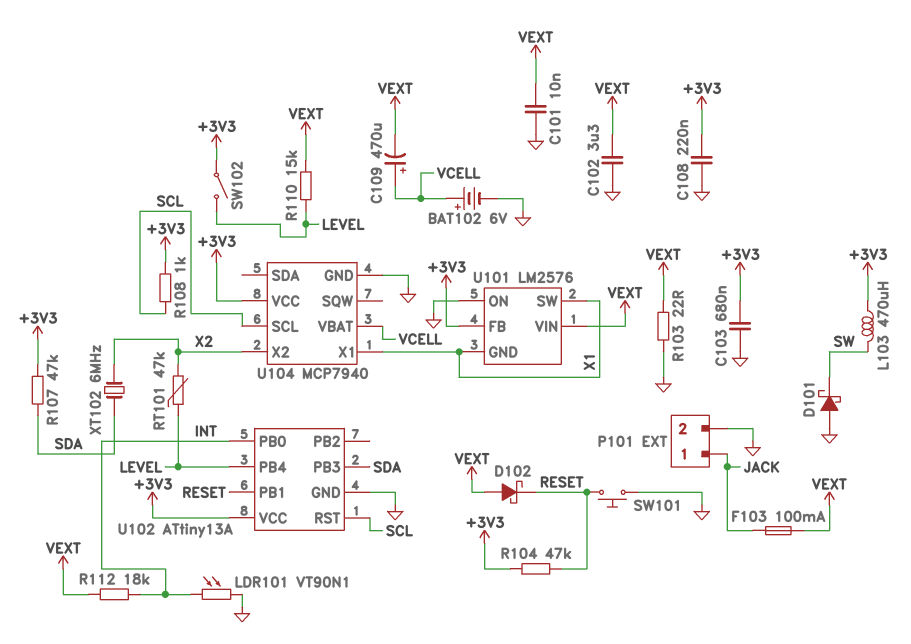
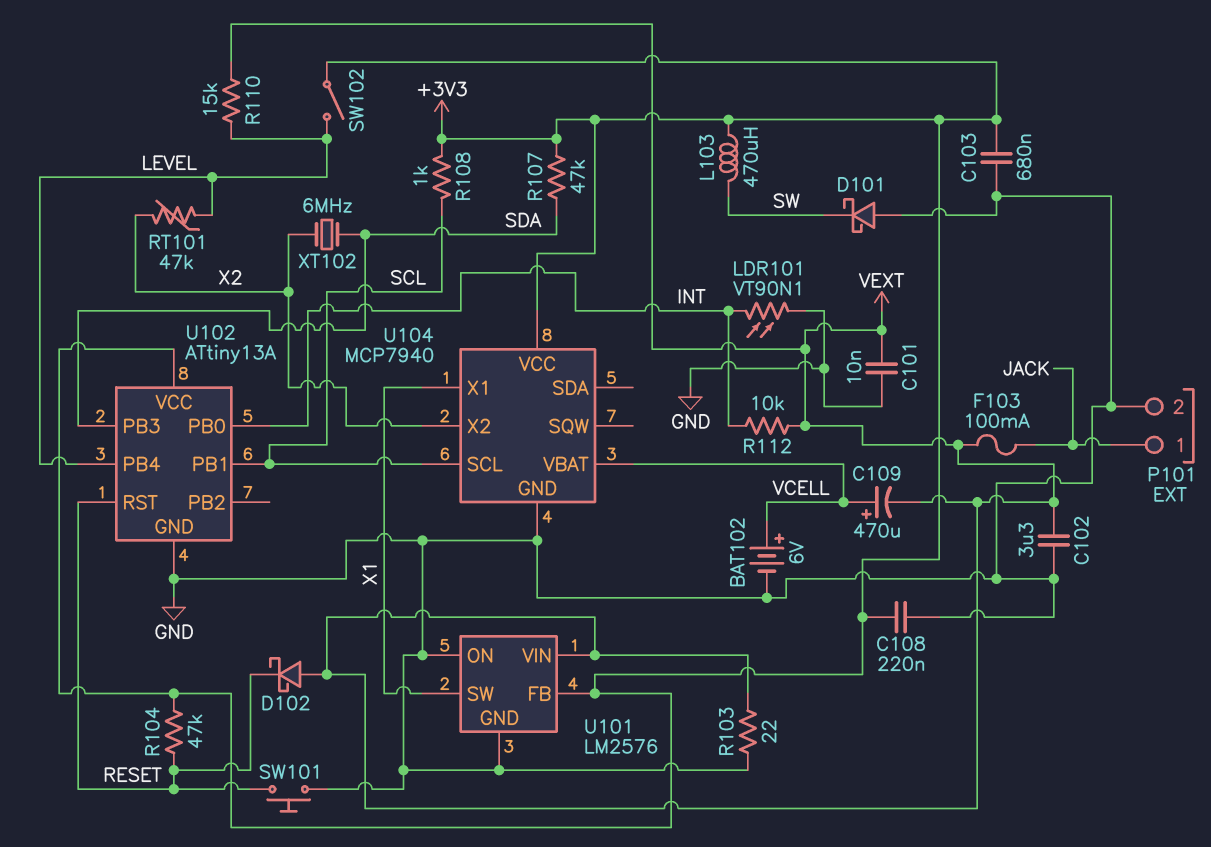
R112: 18k (INT, VEXT) -> 10k (INT, VEXT)
U101 pin GND: X1 -> GND
U102 pin PB1: RESET -> SCL
U102 pin RST: SCL -> RESET

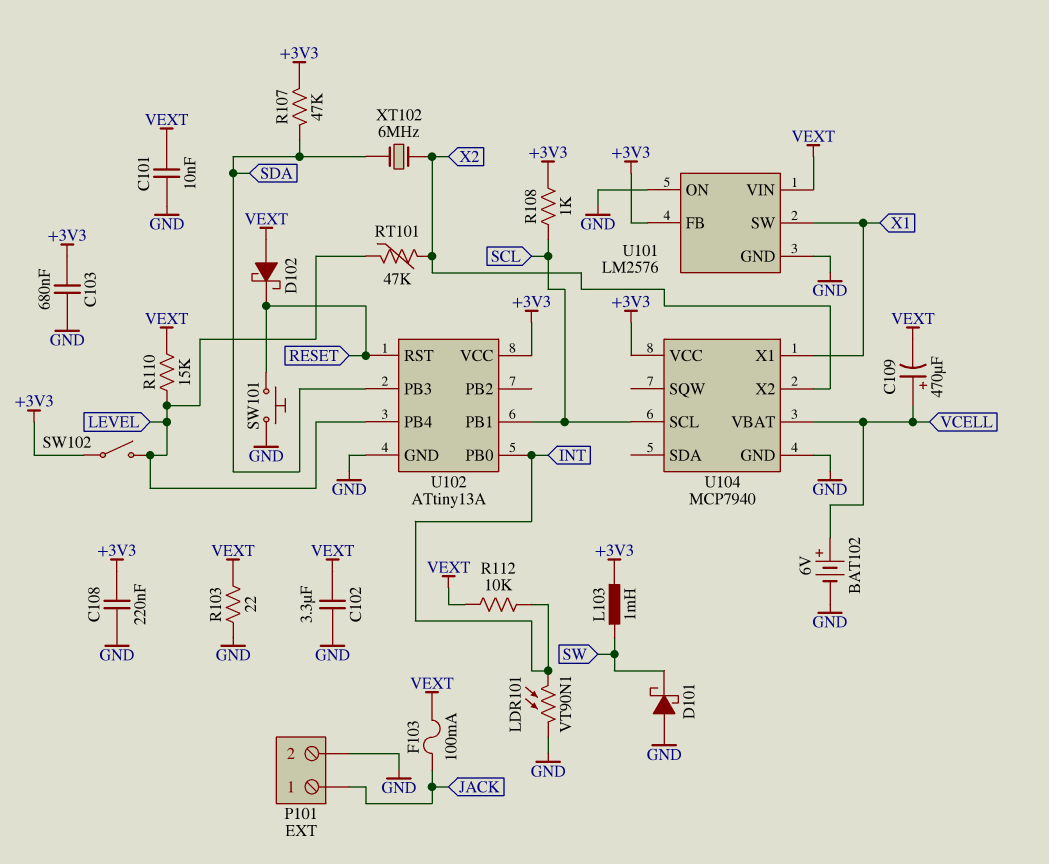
L103: 470uH (+3V3, SW) -> 1mH (+3V3, SW)
R104: 47k (+3V3, RESET) -> none

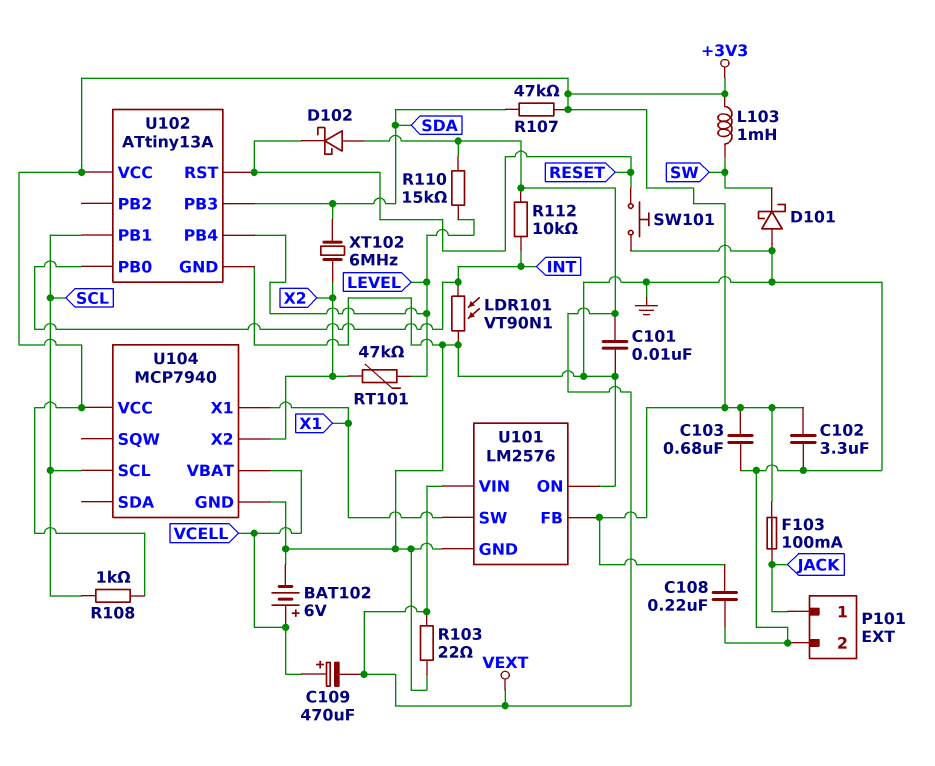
C102: 3.3uF (GND, VEXT) -> 3.3uF (+3V3, GND)
F103: 100mA (JACK, VEXT) -> 100mA (+3V3, JACK)
SW102: switch (+3V3, LEVEL) -> none

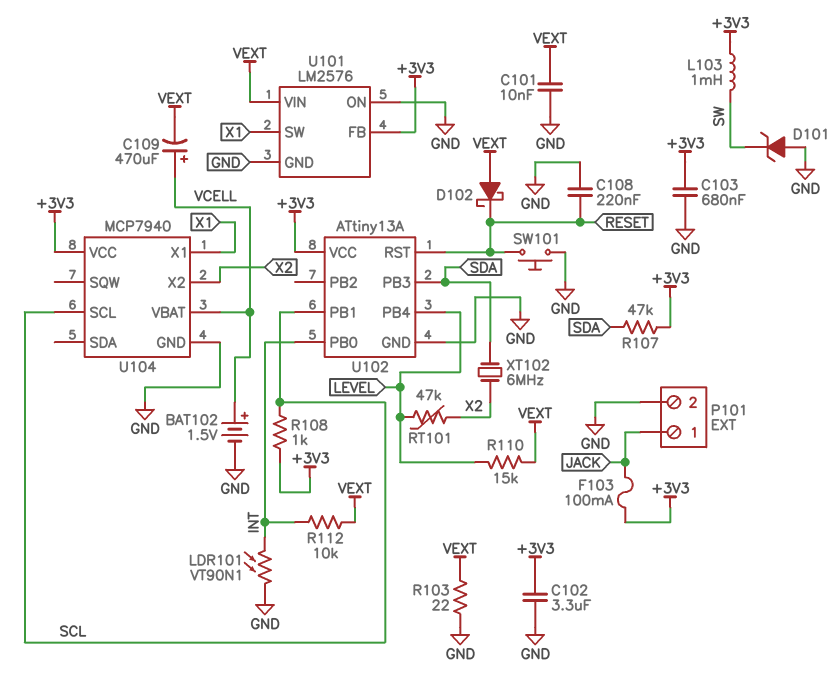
BAT102: 6V (plus VCELL, minus GND) -> 1.5V (plus VCELL, minus GND)
C108: 220nF (+3V3, GND) -> 220nF (GND, RESET)
D101: schottky (A GND, K SW) -> zener (A GND, K SW)

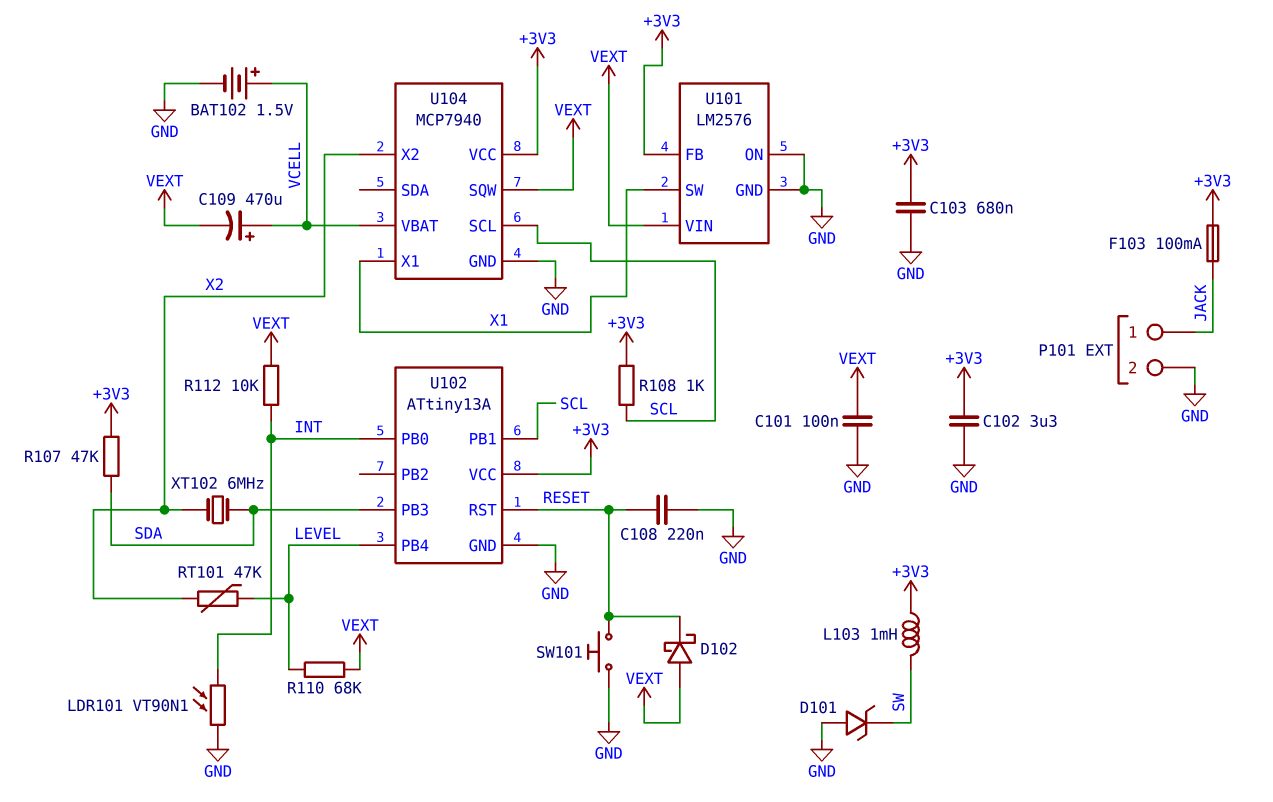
C101: 10nF (GND, VEXT) -> 100nF (GND, VEXT)
R103: 22 (GND, VEXT) -> none
R110: 15k (LEVEL, VEXT) -> 68k (LEVEL, VEXT)
U104 pin SQW: none -> VEXT

